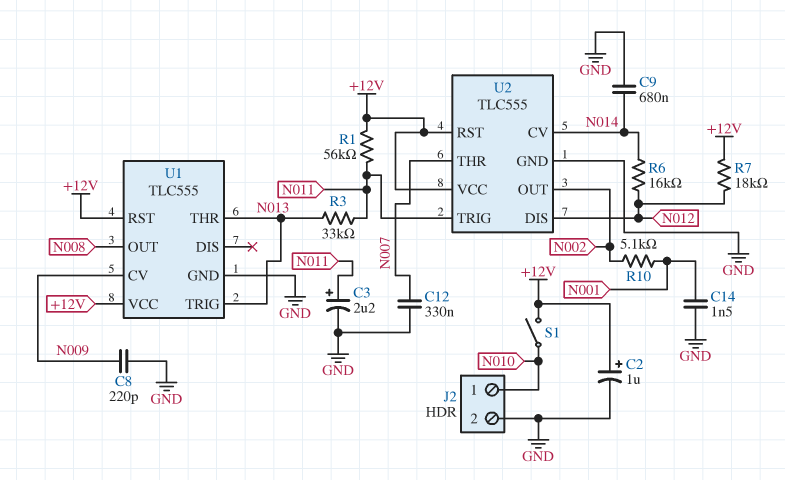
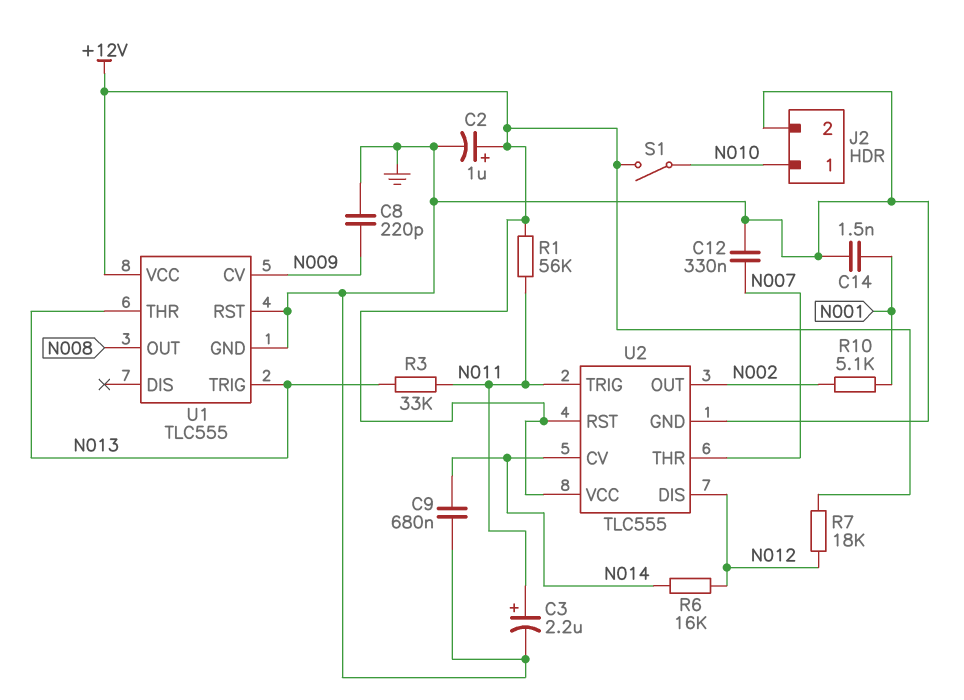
U1 pin RST: +12V -> GND

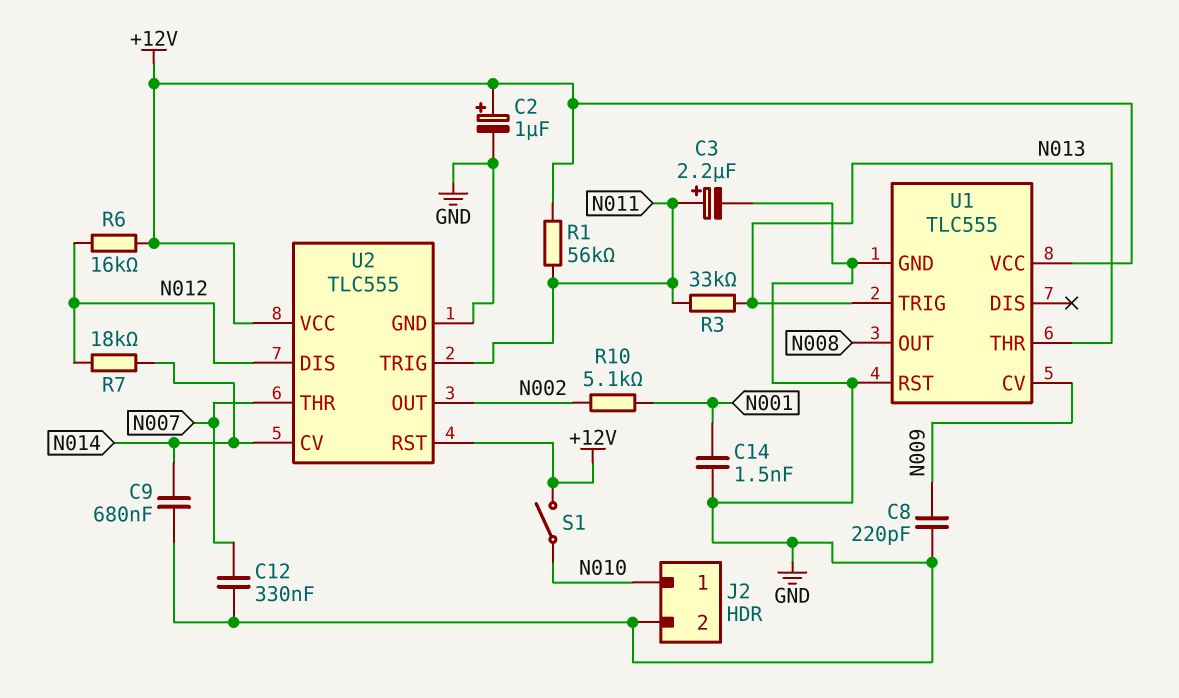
R6: 16k (N012, N014) -> 16k (+12V, N012)
R7: 18k (+12V, N012) -> 18k (N012, N014)

